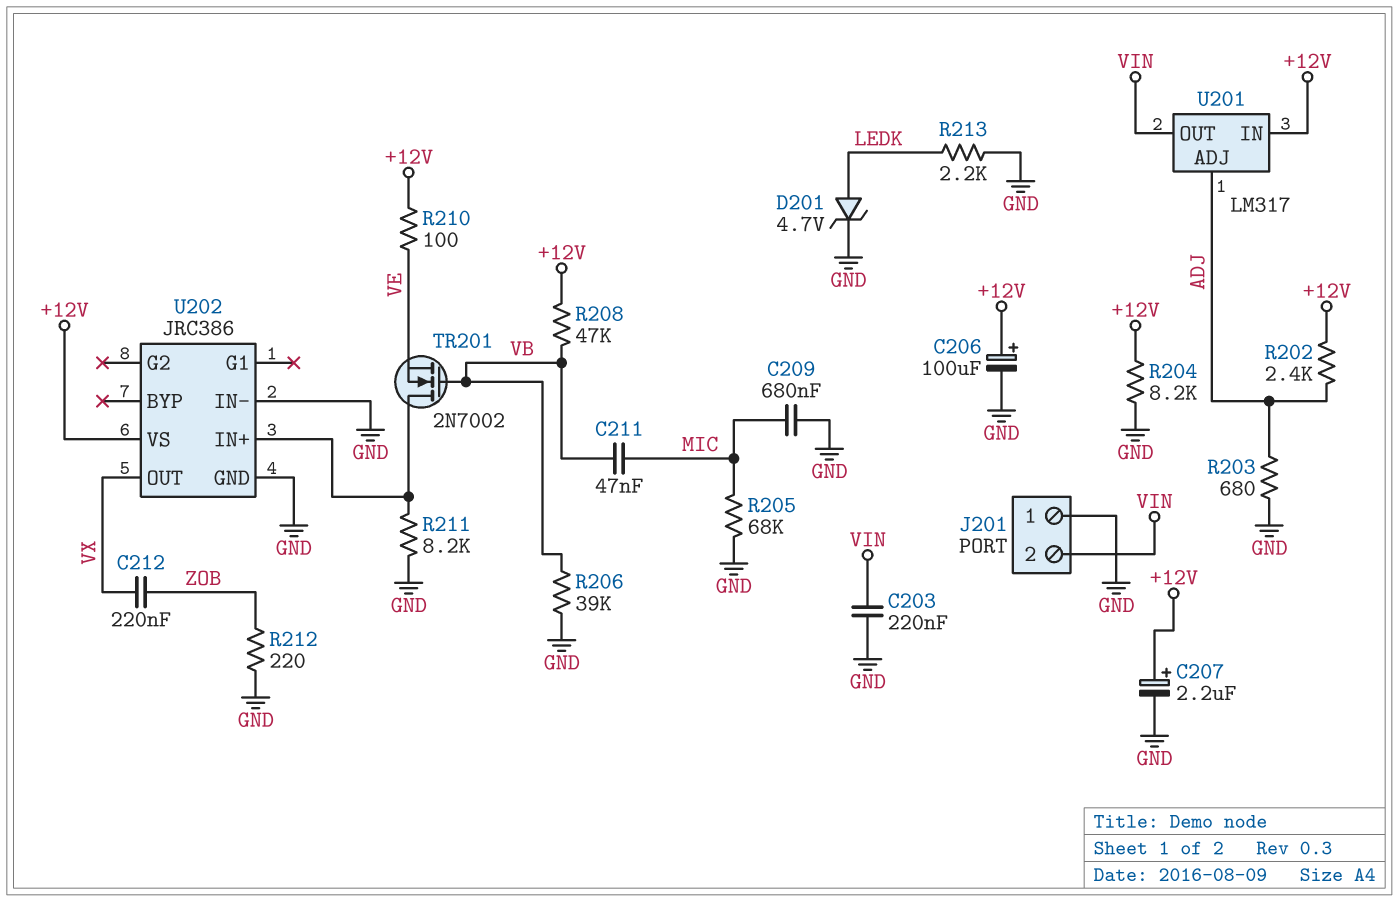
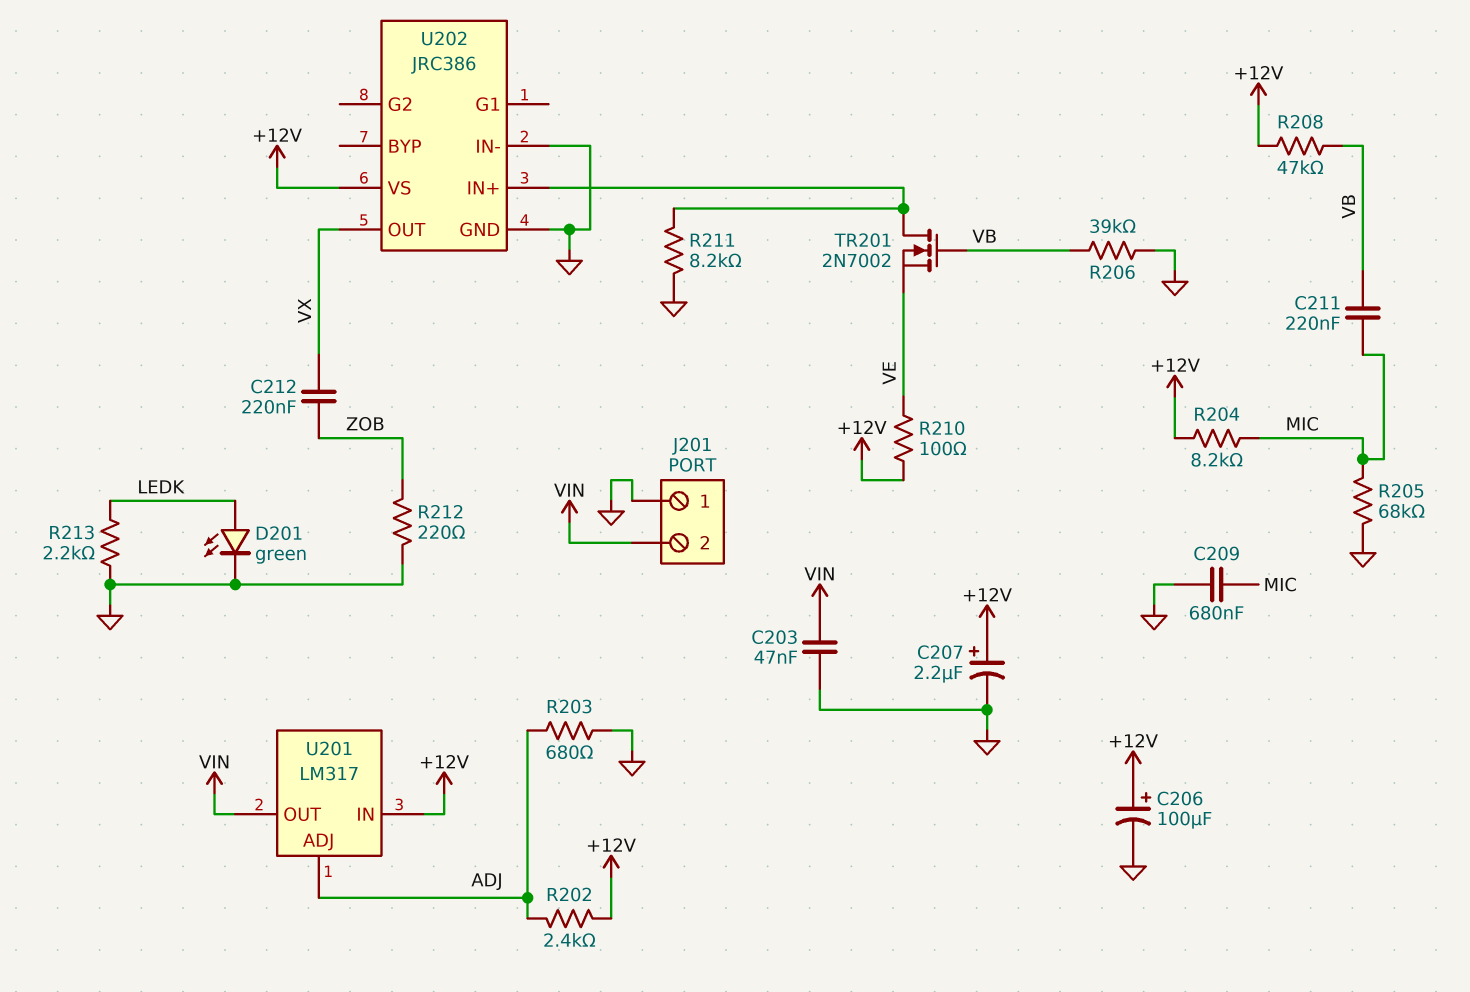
C203: 220nF (GND, VIN) -> 47nF (GND, VIN)
C211: 47nF (MIC, VB) -> 220nF (MIC, VB)
D201: zener 4.7V (A LEDK, K GND) -> LED green (A LEDK, K GND)
R204: 8.2k (+12V, GND) -> 8.2k (+12V, MIC)

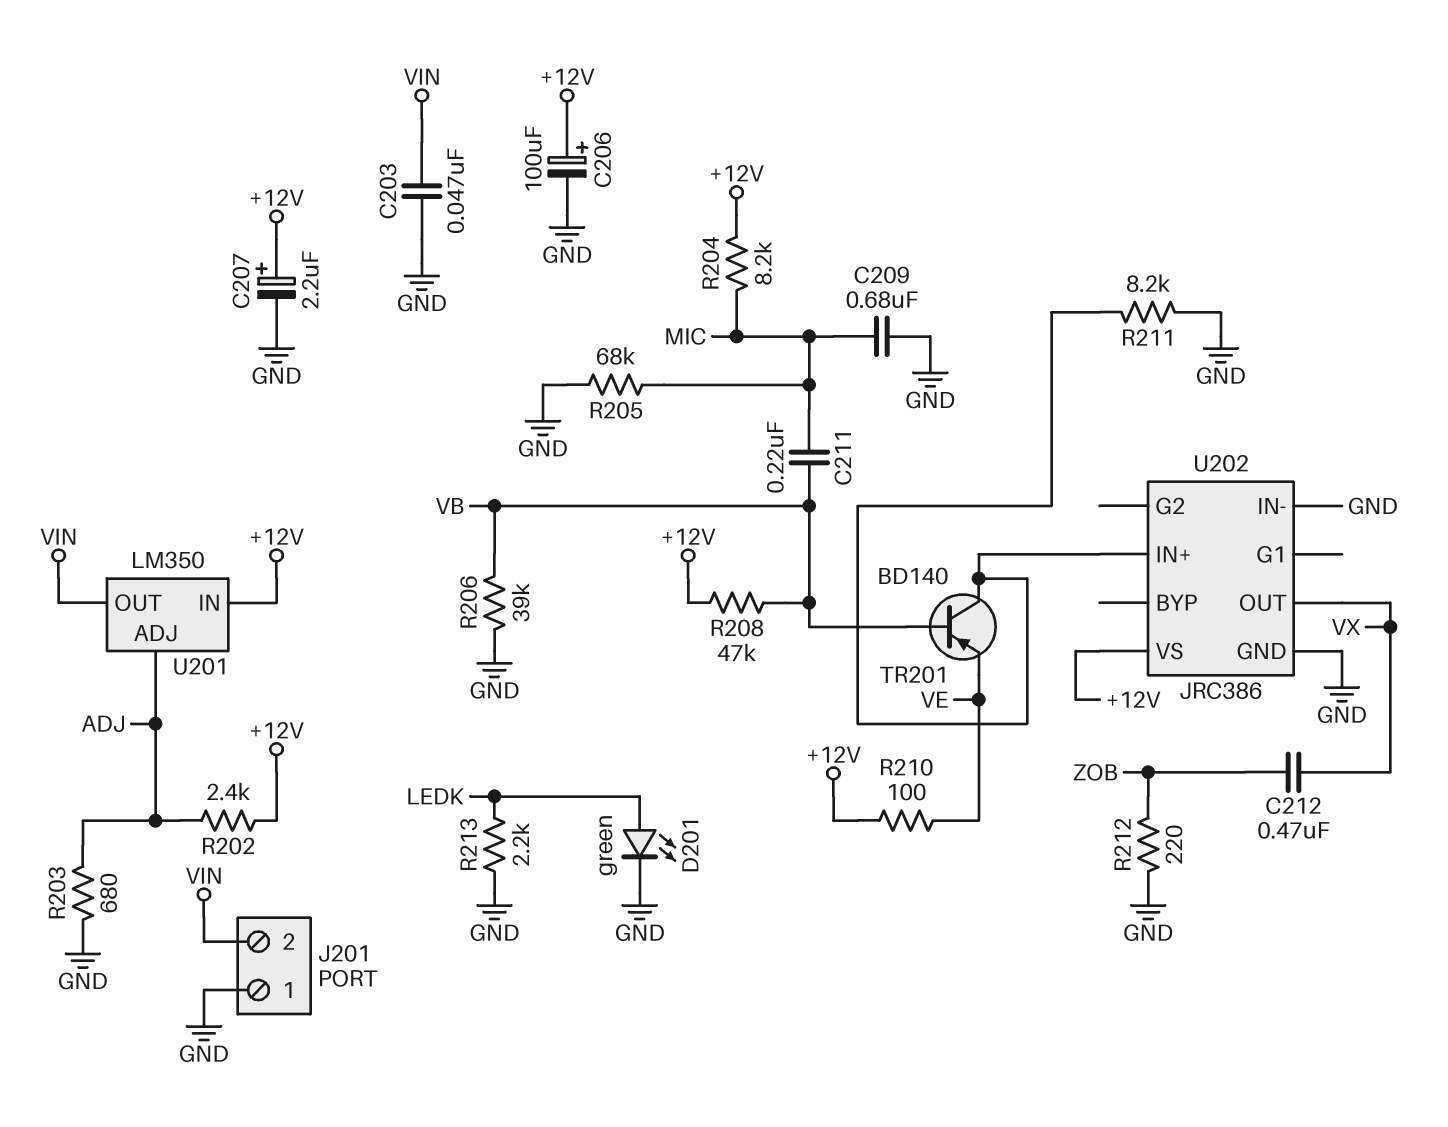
C212: 220nF (VX, ZOB) -> 470nF (VX, ZOB)
TR201: NMOS 2N7002 (G VB, D U202/IN+, S VE) -> PNP BD140 (B VB, C U202/IN+, E VE)
U201: LM317 -> LM350

